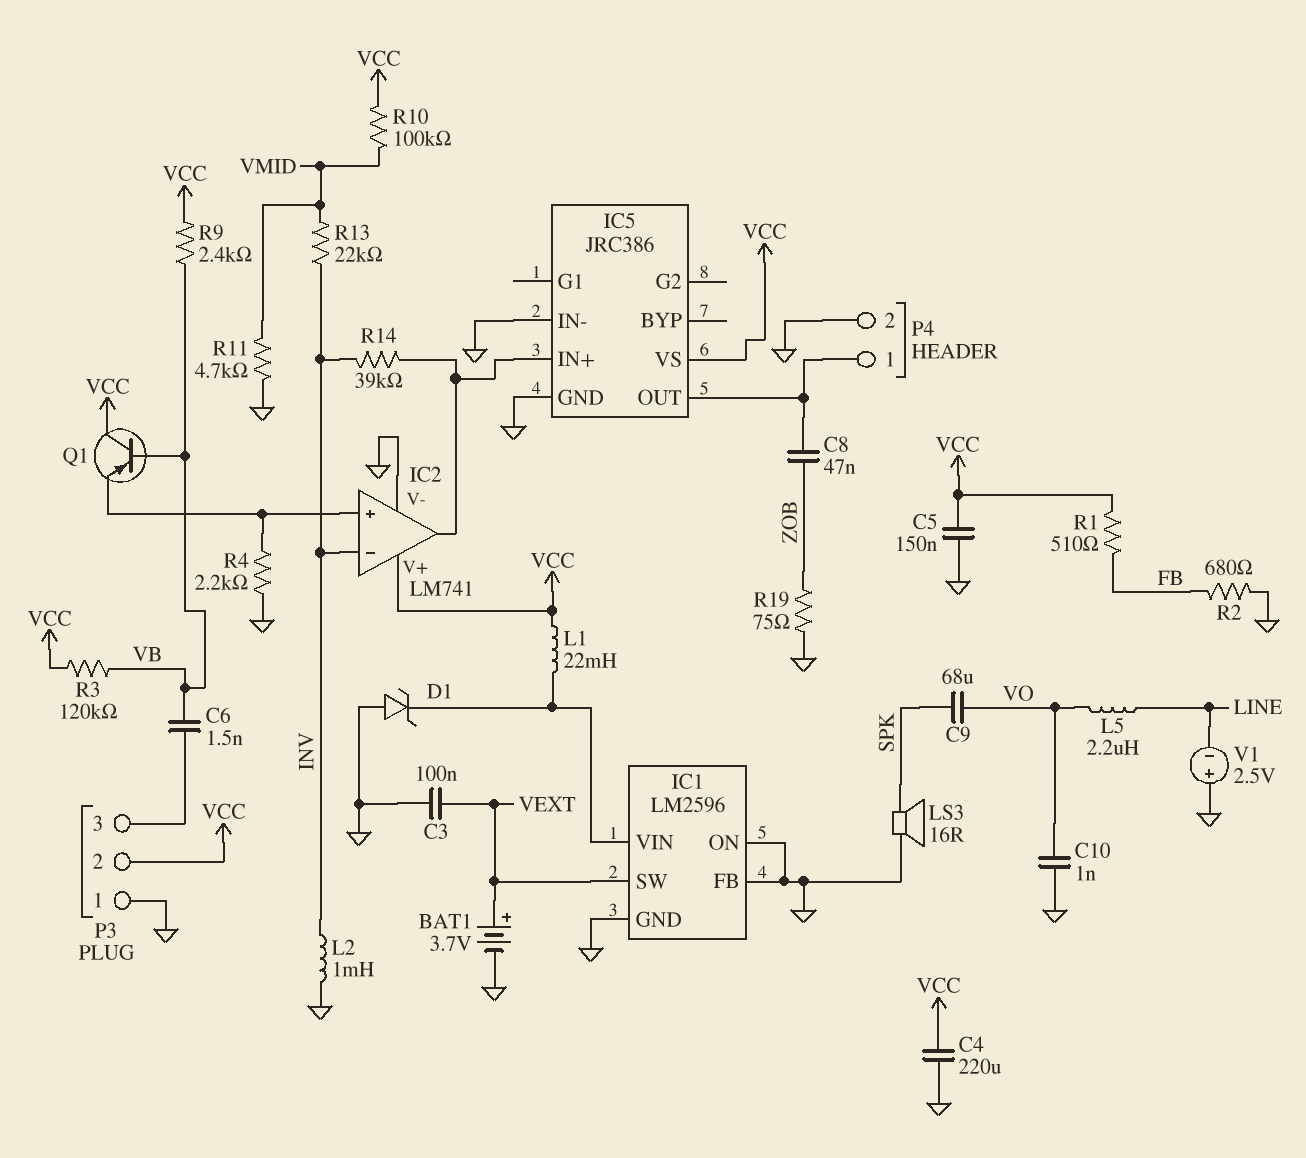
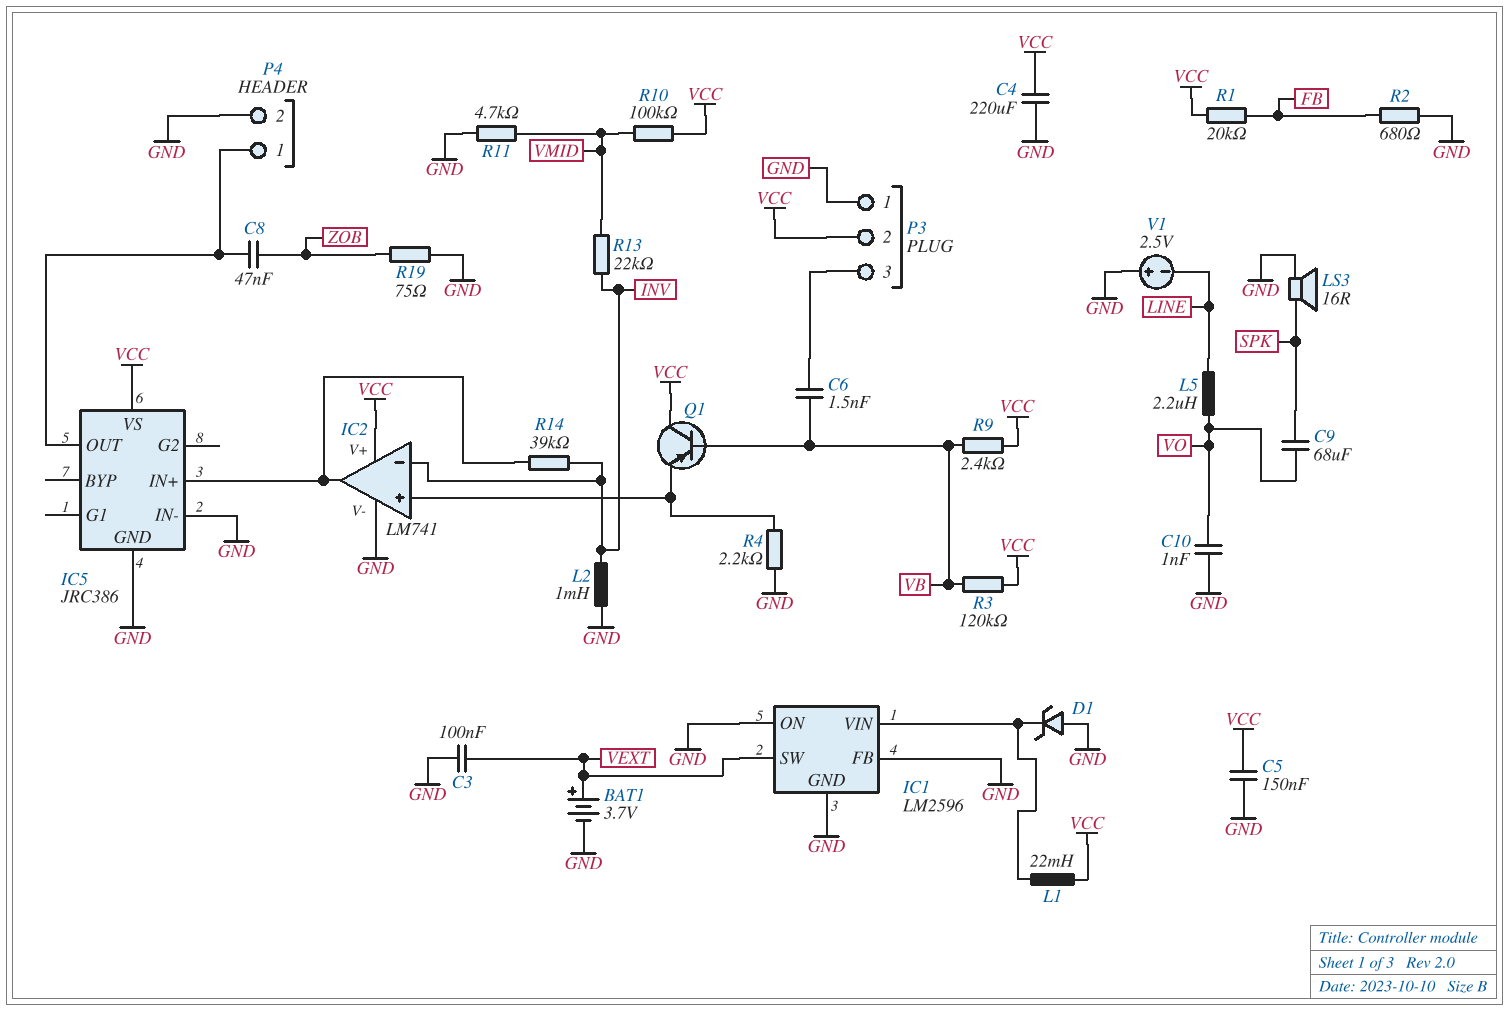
R1: 510 (FB, VCC) -> 20k (FB, VCC)

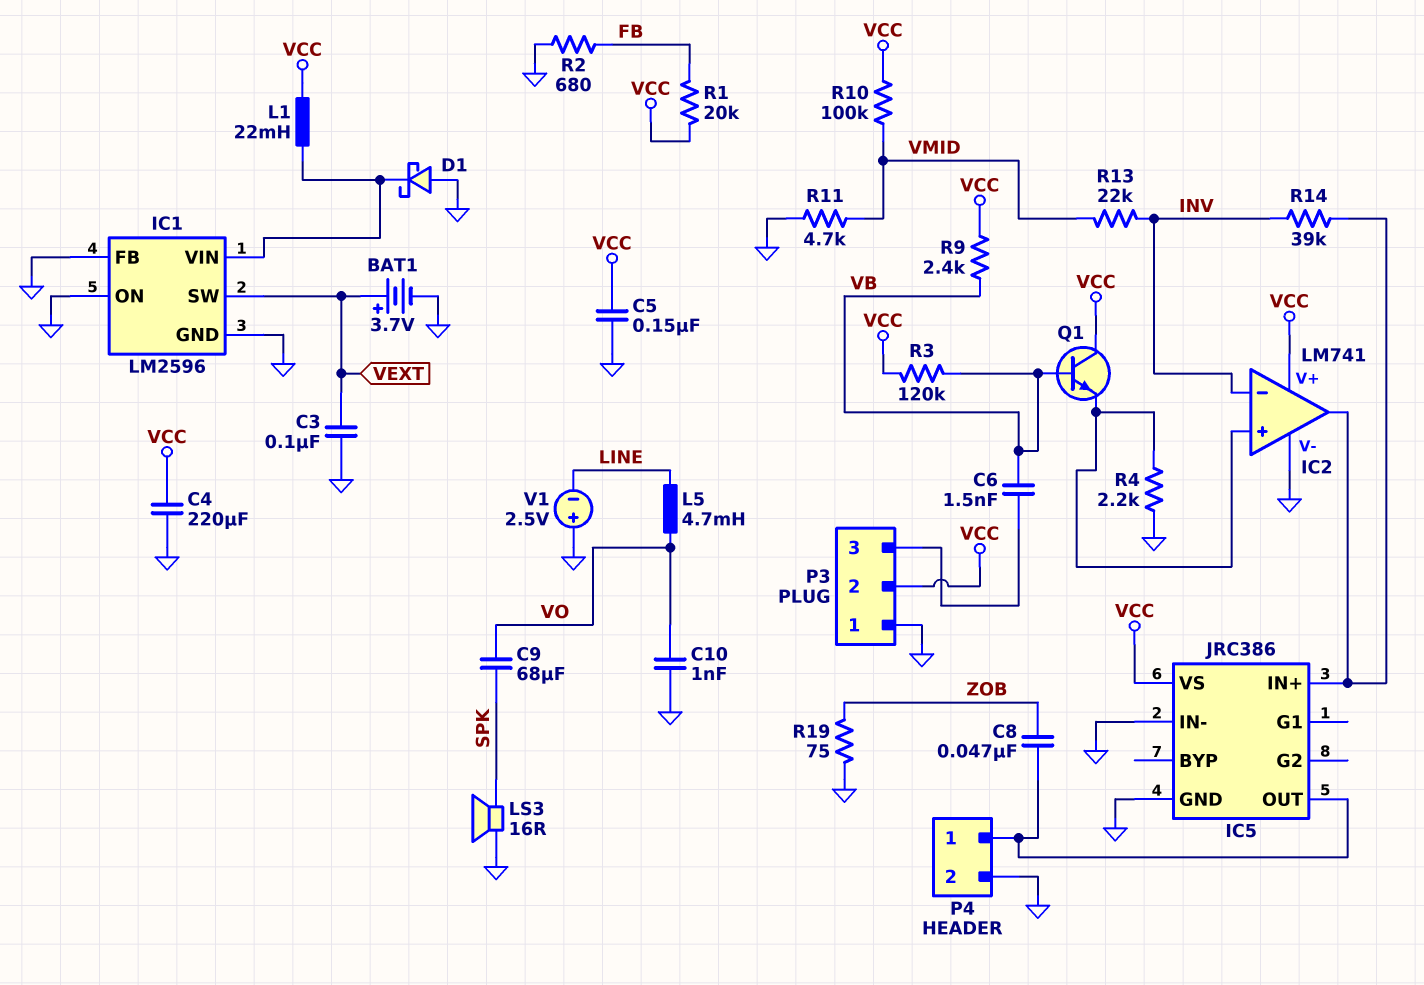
D1: zener (A GND, K IC1/VIN) -> schottky (A GND, K IC1/VIN)
L2: 1mH (GND, INV) -> none
L5: 2.2uH (LINE, VO) -> 4.7mH (LINE, VO)
Q1: PNP (B VB, C VCC, E IC2/in+) -> NPN (B VB, C VCC, E IC2/in+)

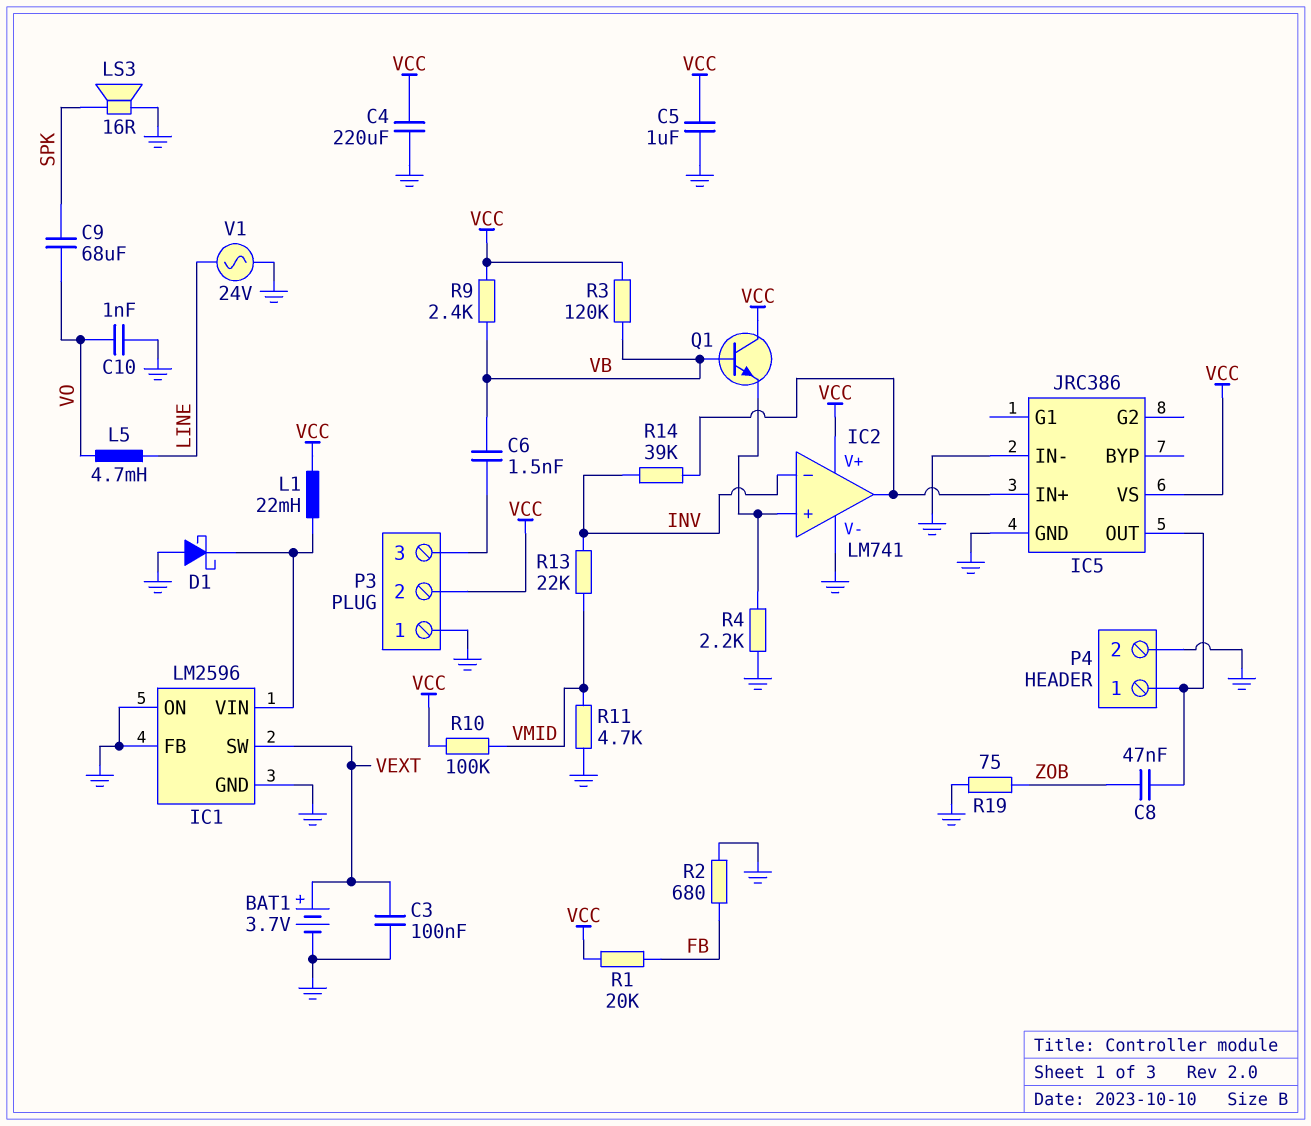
C5: 150nF (GND, VCC) -> 1uF (GND, VCC)
V1: 2.5V (plus GND, minus LINE) -> AC 24V (GND, LINE)

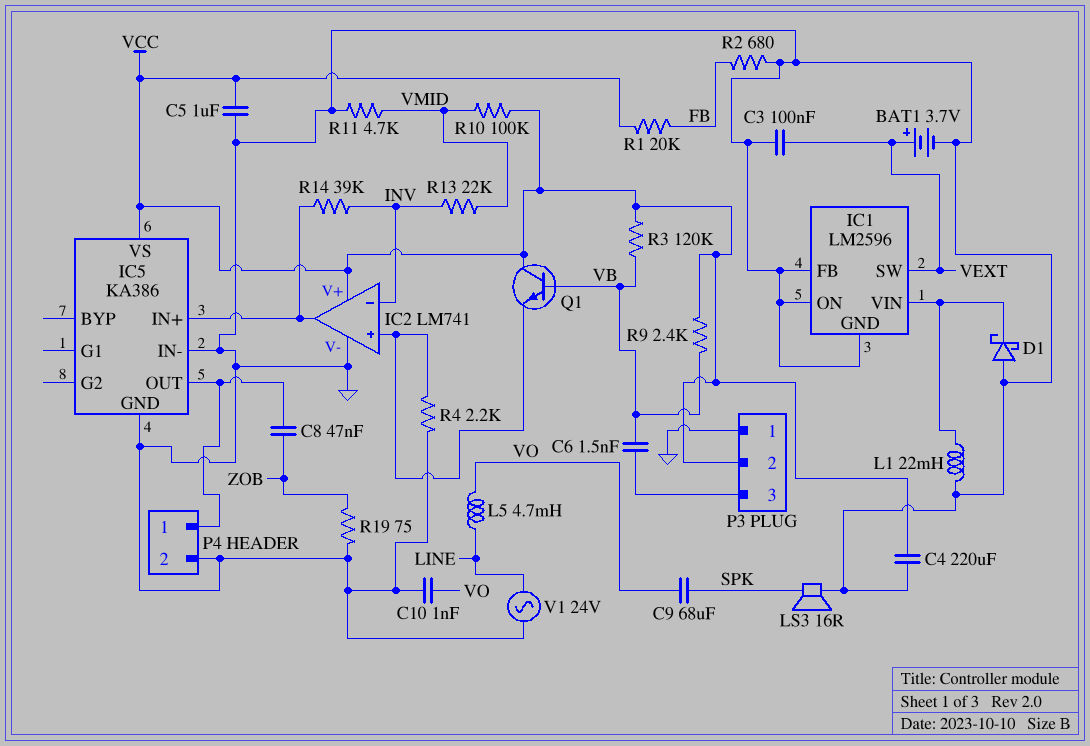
IC5: JRC386 -> KA386
L1: 22mH (IC1/VIN, VCC) -> 22mH (GND, IC1/VIN)

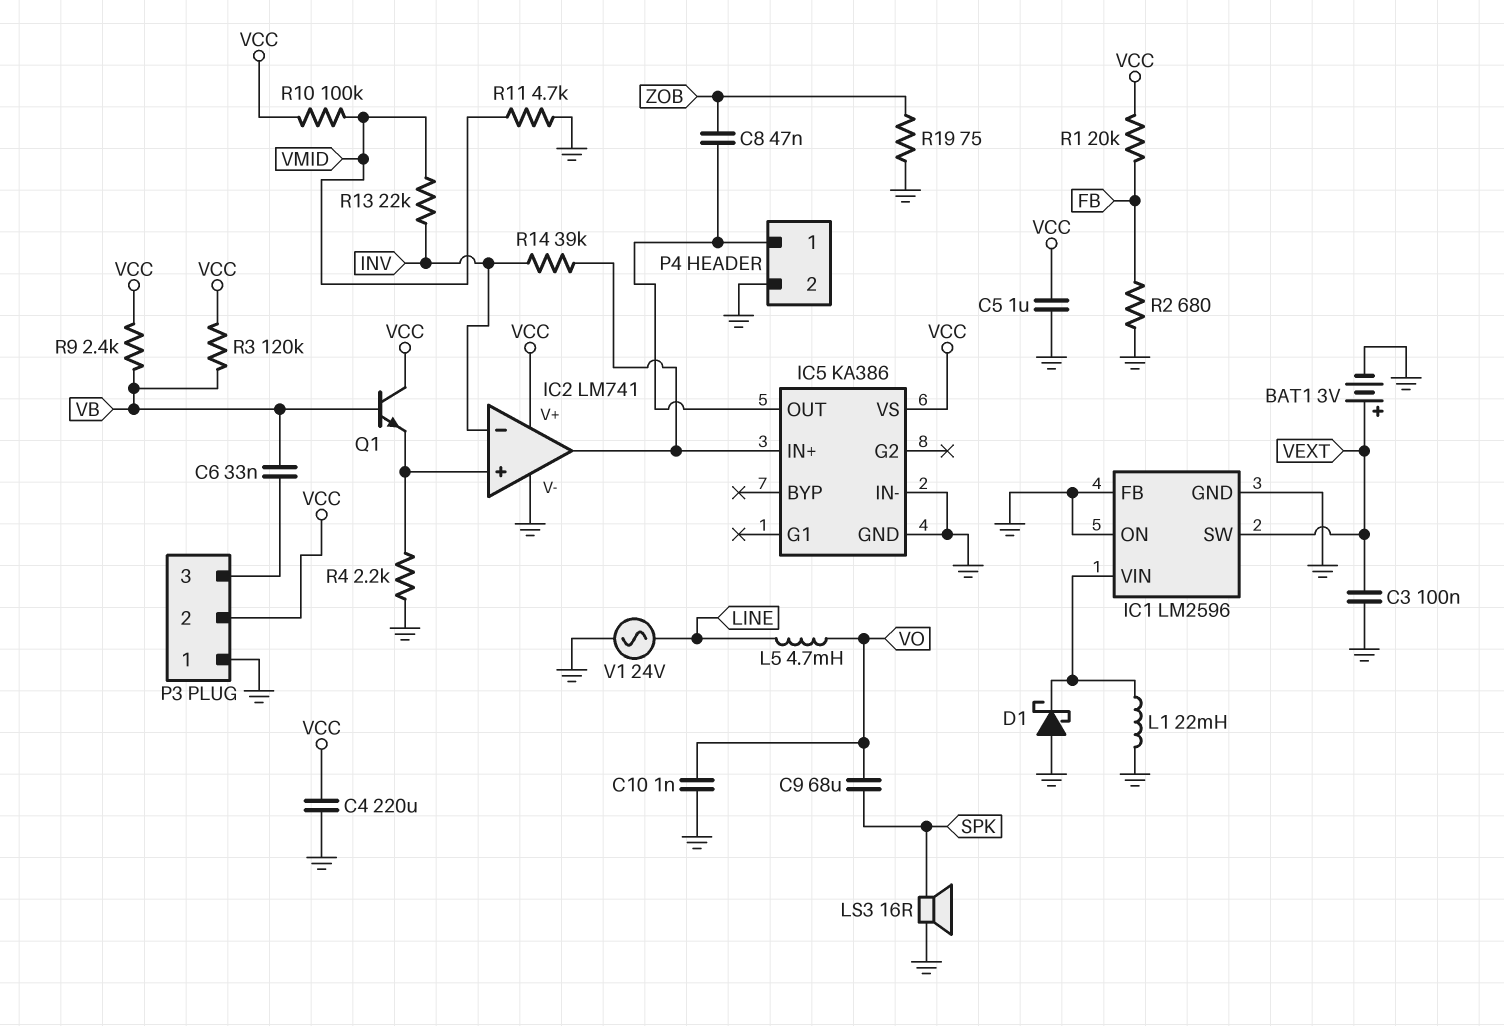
BAT1: 3.7V (plus VEXT, minus GND) -> 3V (plus VEXT, minus GND)
C6: 1.5nF (P3/3, VB) -> 33nF (P3/3, VB)

